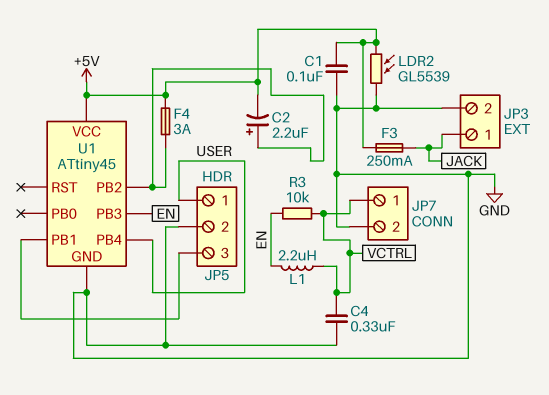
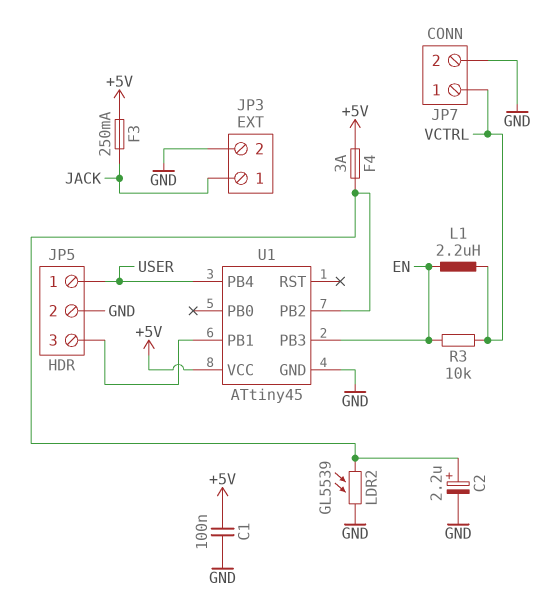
C2: 2.2uF (plus U1/PB2, minus +5V) -> 2.2uF (plus U1/PB2, minus GND)
C4: 330nF (GND, VCTRL) -> none
LDR2: GL5539 (+5V, GND) -> GL5539 (GND, U1/PB2)

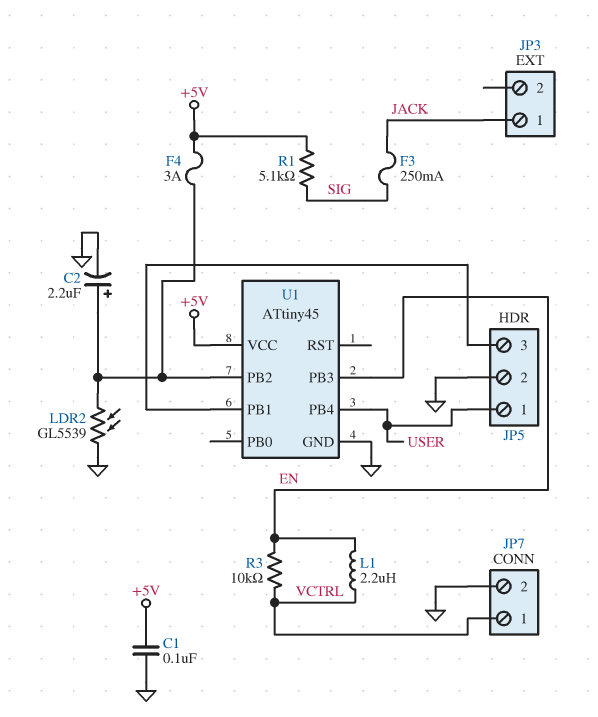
F3: 250mA (+5V, JACK) -> 250mA (JACK, SIG)
JP3 pin 2: GND -> none
R1: none -> 5.1k (+5V, SIG)

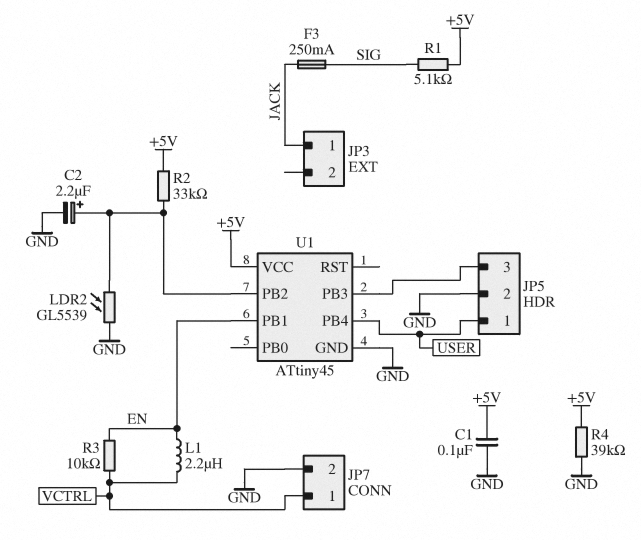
F4: 3A (+5V, U1/PB2) -> none
R2: none -> 33k (+5V, U1/PB2)
R4: none -> 39k (+5V, GND)
U1 pin PB1: JP5/3 -> EN
U1 pin PB3: EN -> JP5/3

